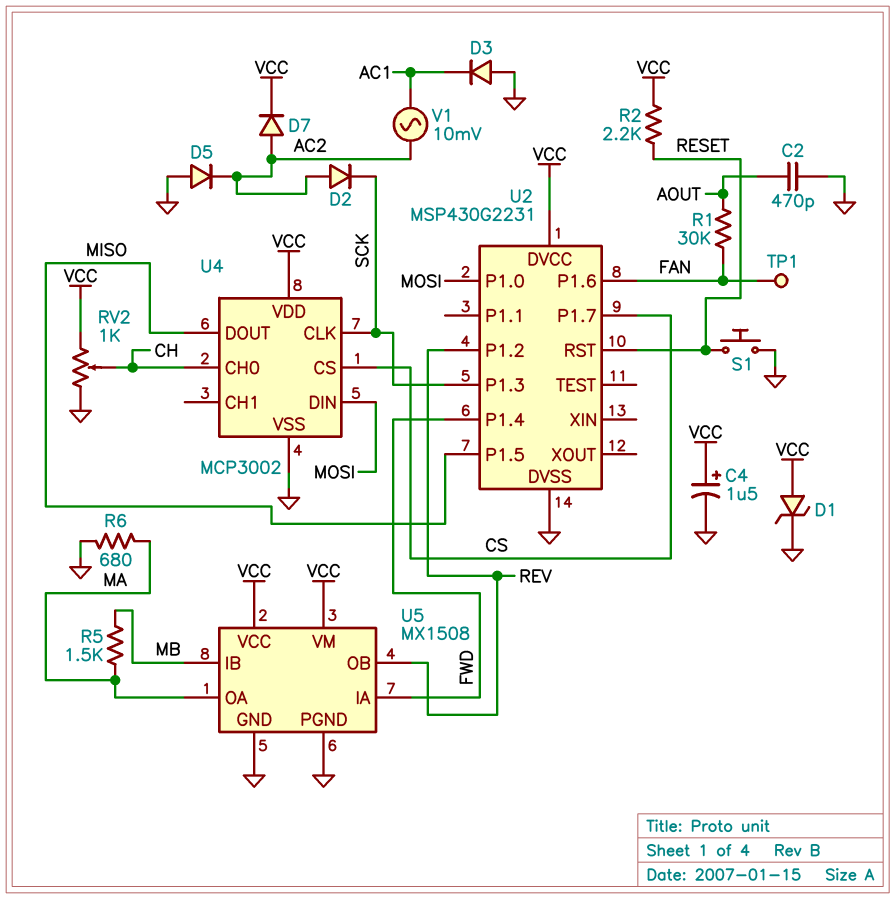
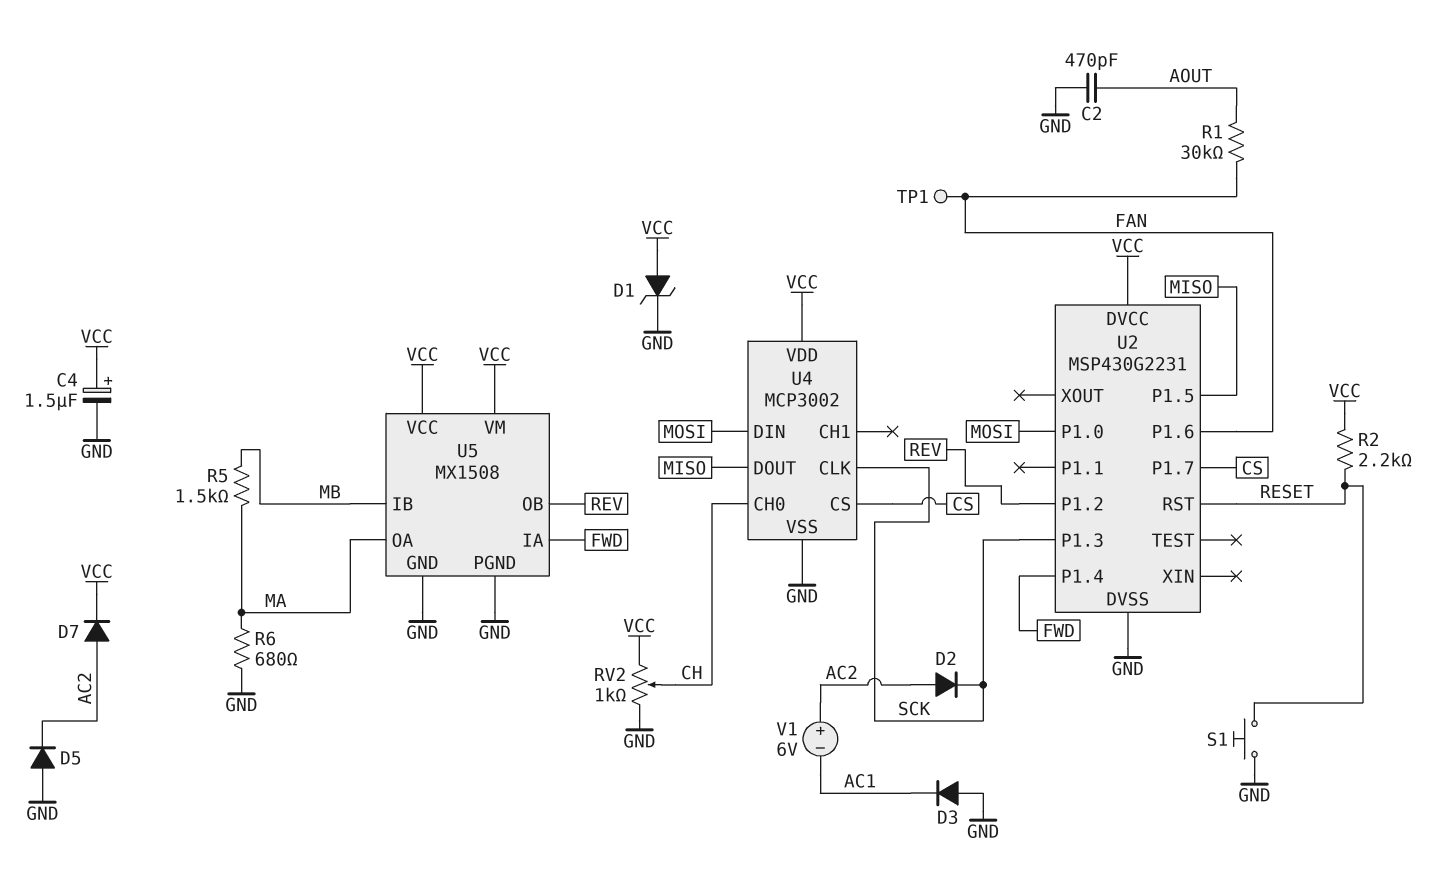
V1: AC 10mV (AC1, AC2) -> 6V (plus AC2, minus AC1)

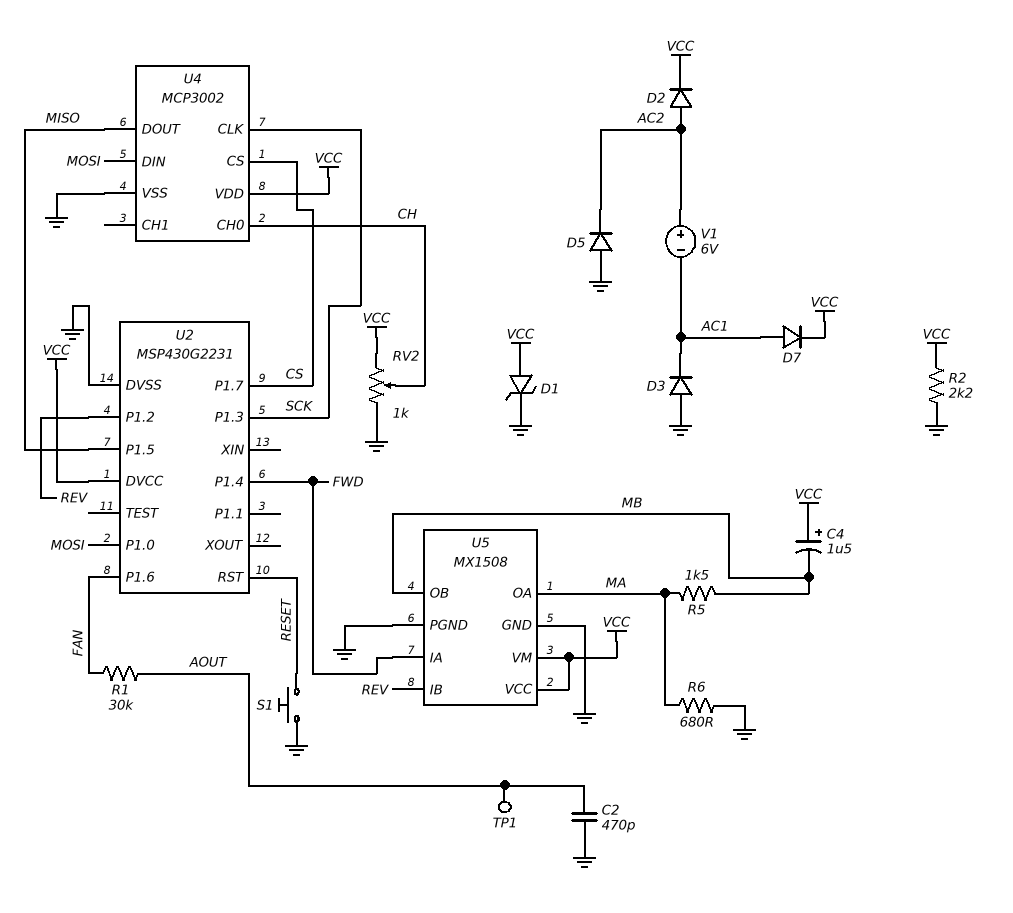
C4: 1.5uF (plus VCC, minus GND) -> 1.5uF (plus VCC, minus MB)
D2: diode (A AC2, K SCK) -> diode (A AC2, K VCC)
D7: diode (A AC2, K VCC) -> diode (A AC1, K VCC)
R2: 2.2k (RESET, VCC) -> 2.2k (GND, VCC)
TP1: test point (FAN) -> test point (AOUT)
U5 pin IB: MB -> REV
U5 pin OB: REV -> MB

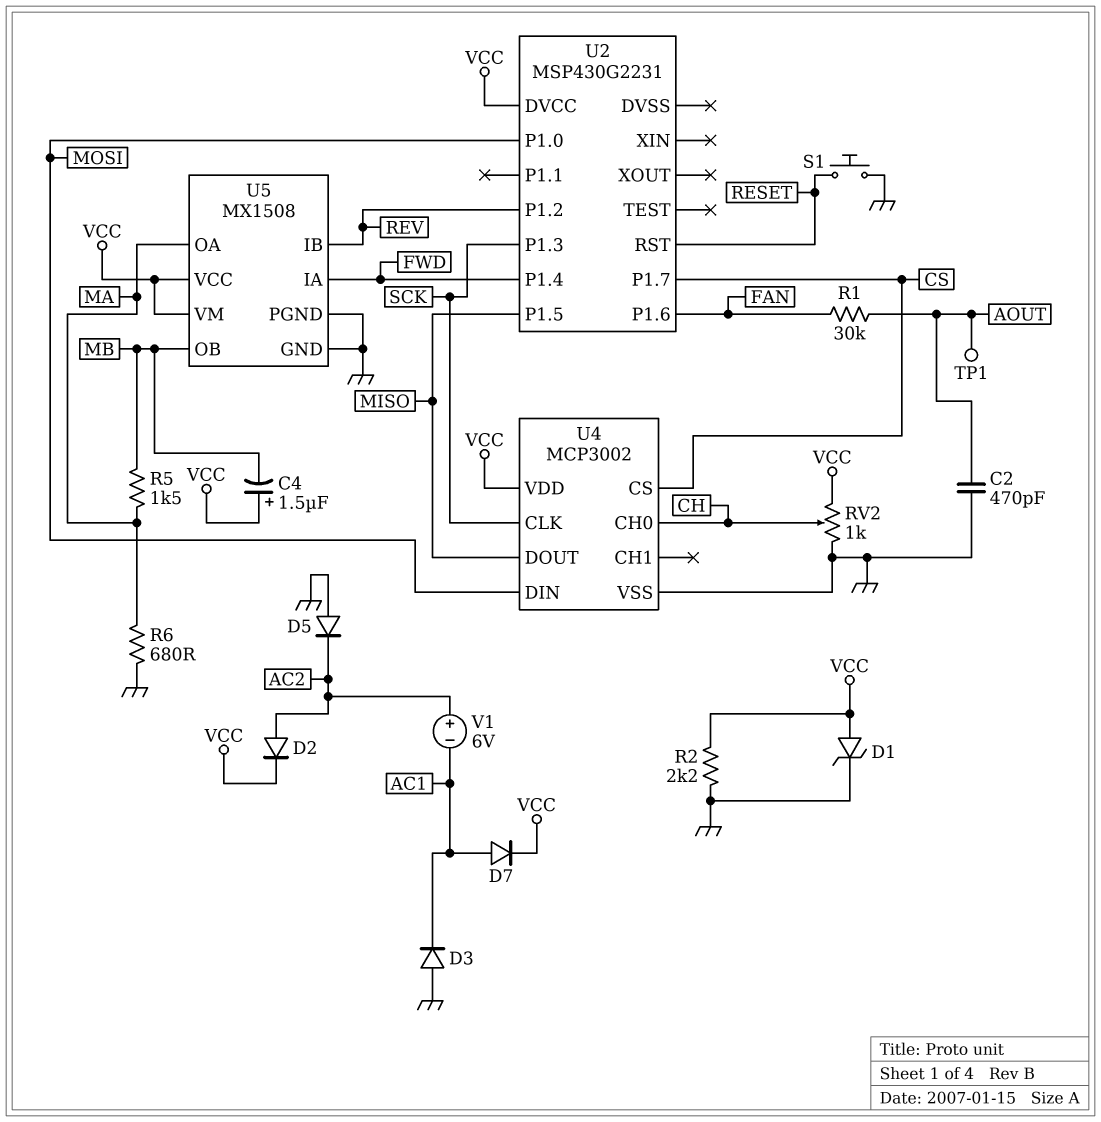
U2 pin DVSS: GND -> none

